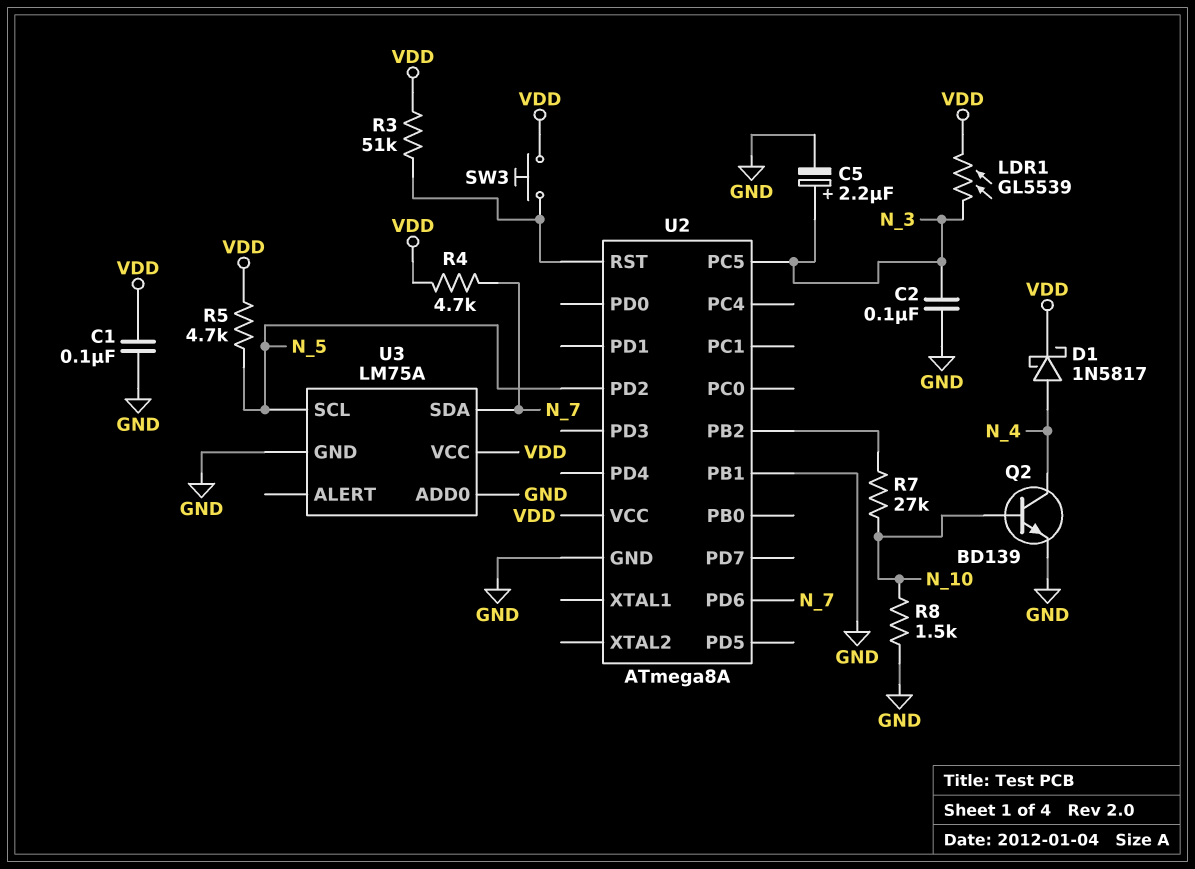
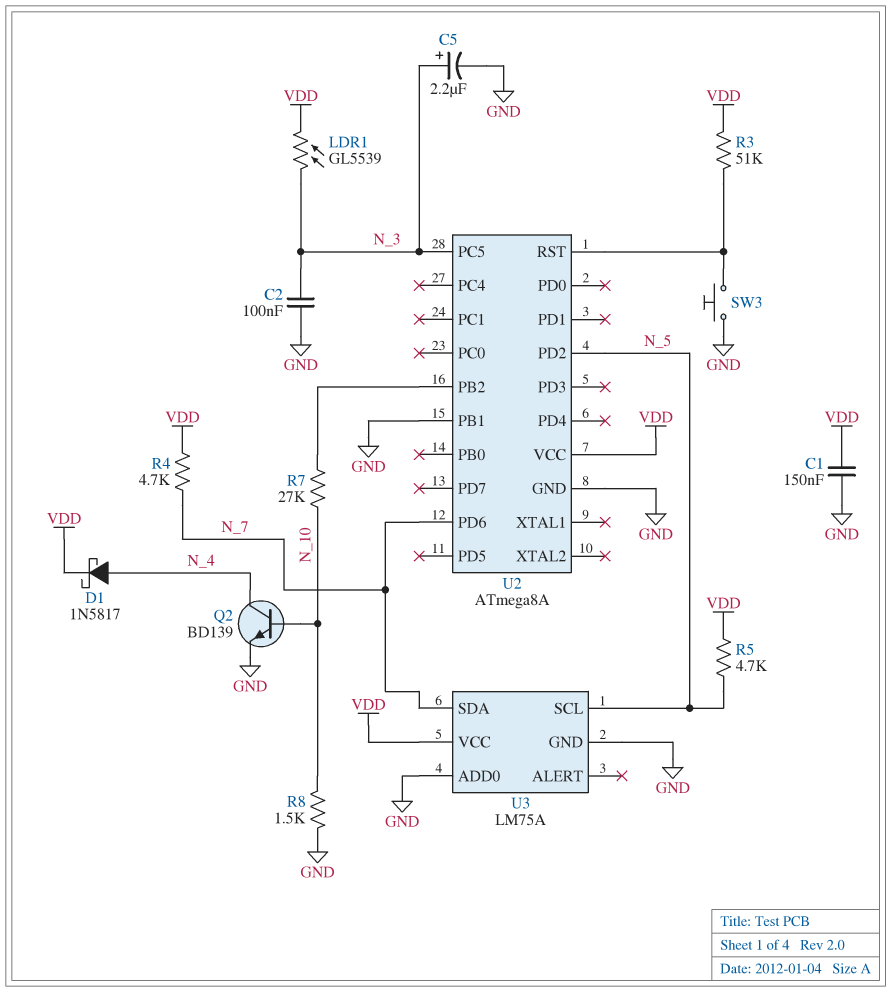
C1: 100nF (GND, VDD) -> 150nF (GND, VDD)
SW3: button (U2/RST, VDD) -> button (GND, U2/RST)

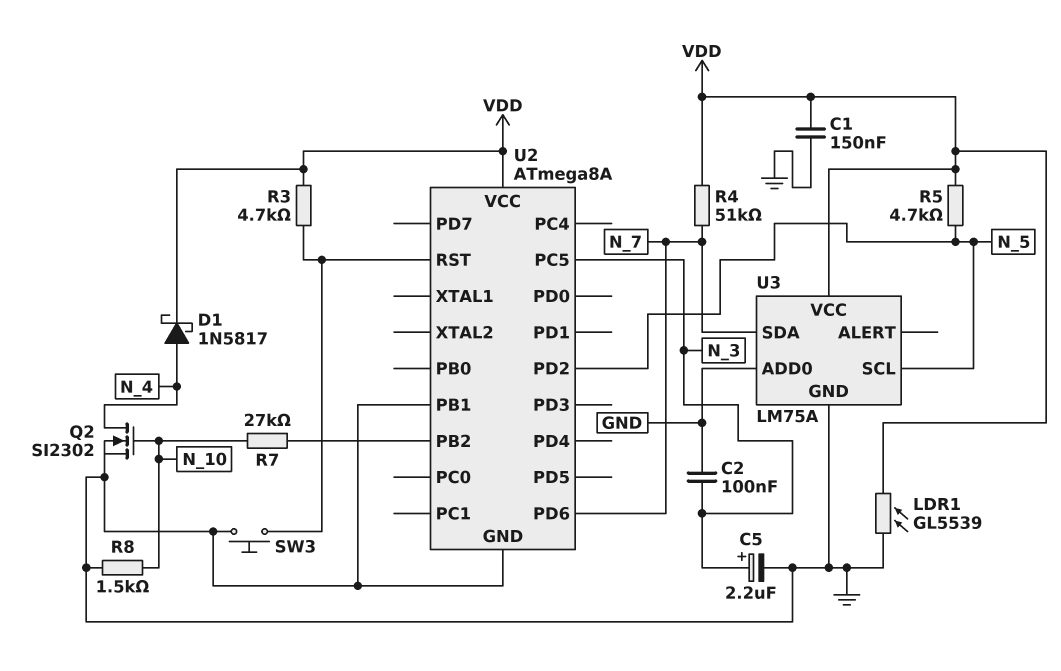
LDR1: GL5539 (N_3, VDD) -> GL5539 (GND, VDD)
Q2: NPN BD139 (B N_10, C N_4, E GND) -> NMOS SI2302 (G N_10, D N_4, S GND)
R3: 51k (U2/RST, VDD) -> 4.7k (U2/RST, VDD)
R4: 4.7k (N_7, VDD) -> 51k (N_7, VDD)

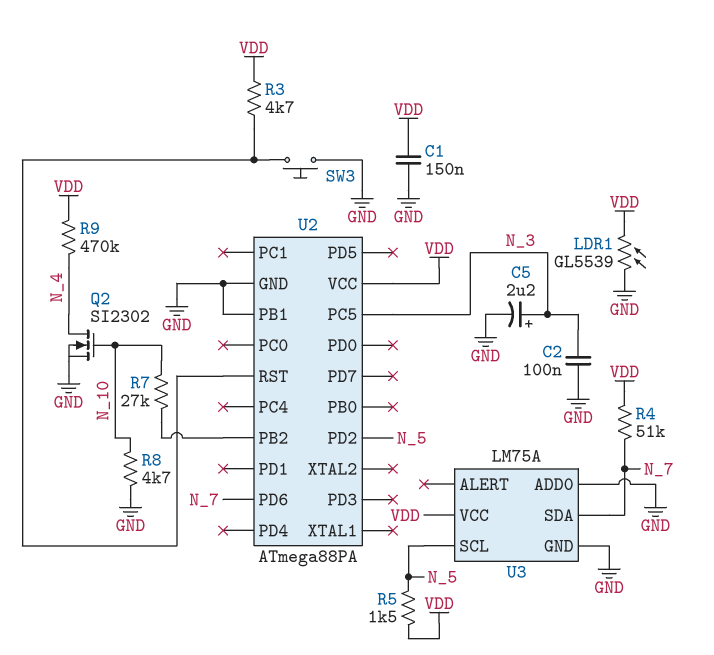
D1: schottky 1N5817 (A N_4, K VDD) -> none
R5: 4.7k (N_5, VDD) -> 1.5k (N_5, VDD)
R8: 1.5k (GND, N_10) -> 4.7k (GND, N_10)
R9: none -> 470k (N_4, VDD)
U2: ATmega8A -> ATmega88PA

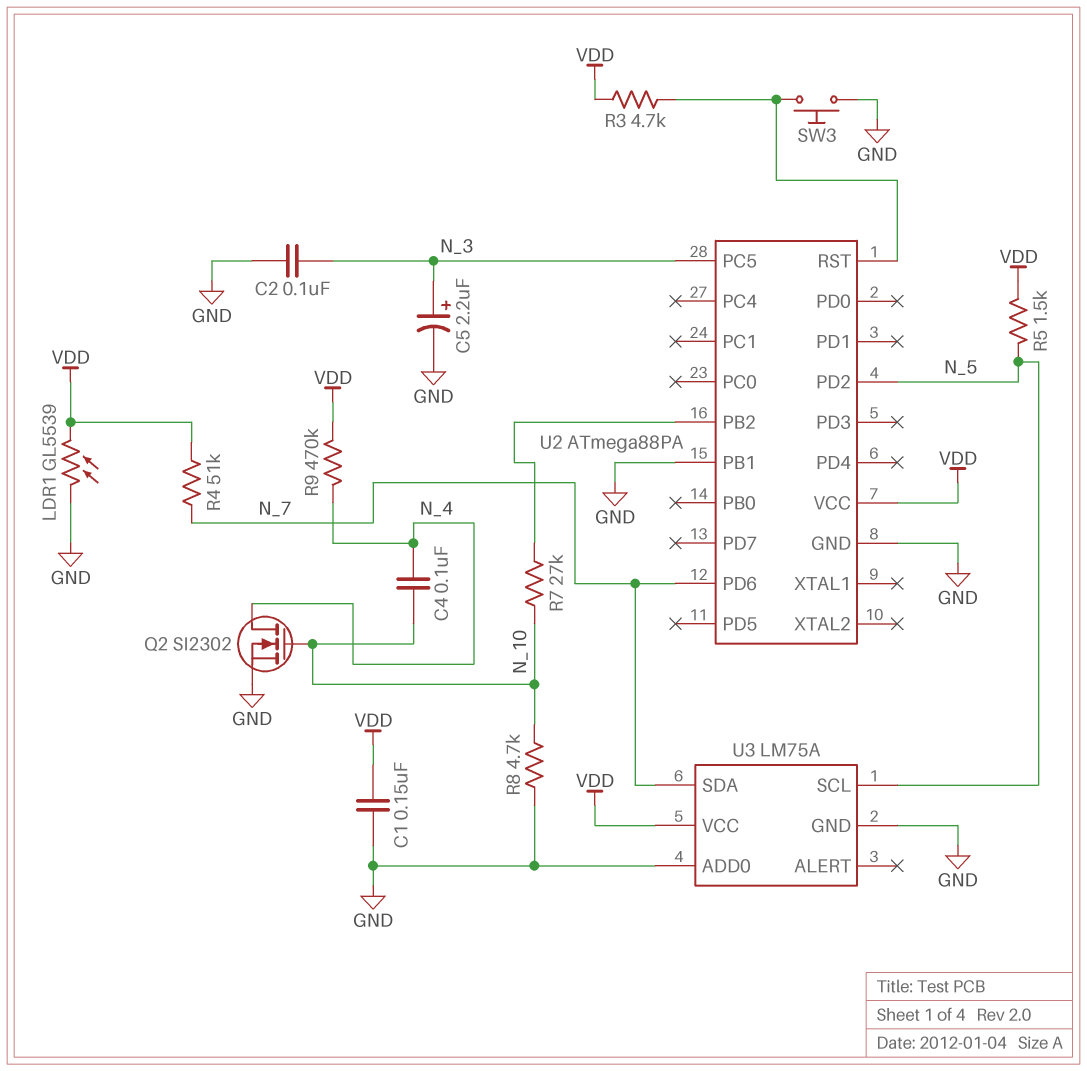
C4: none -> 100nF (N_4, N_10)

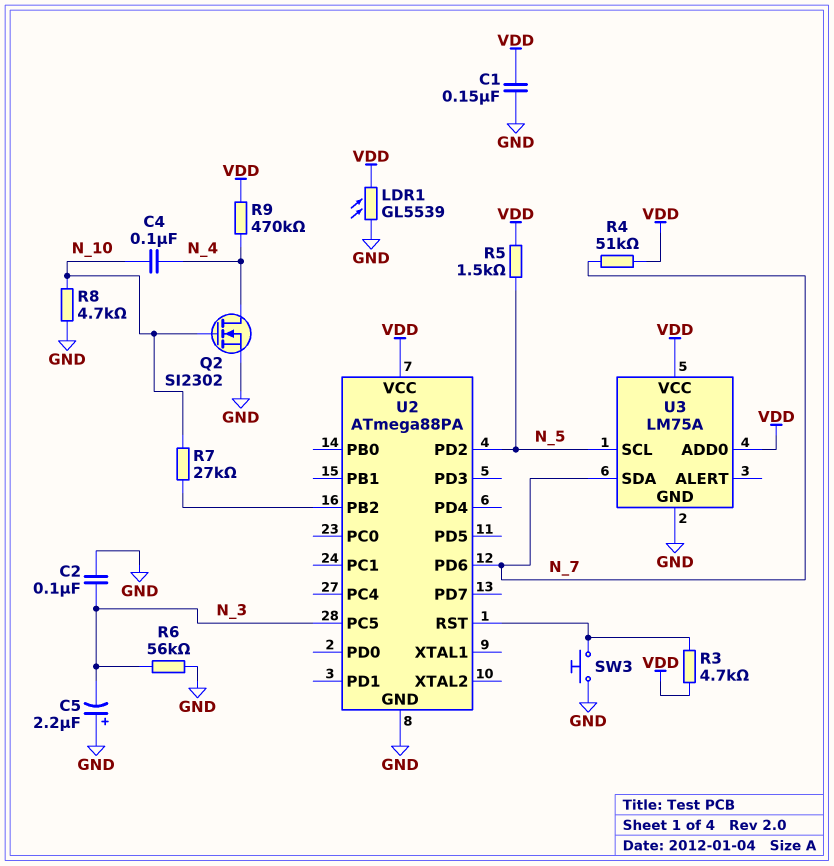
C5: 2.2uF (plus N_3, minus GND) -> 2.2uF (plus GND, minus N_3)
R6: none -> 56k (GND, N_3)
U2 pin PB1: GND -> none
U3 pin ADD0: GND -> VDD

